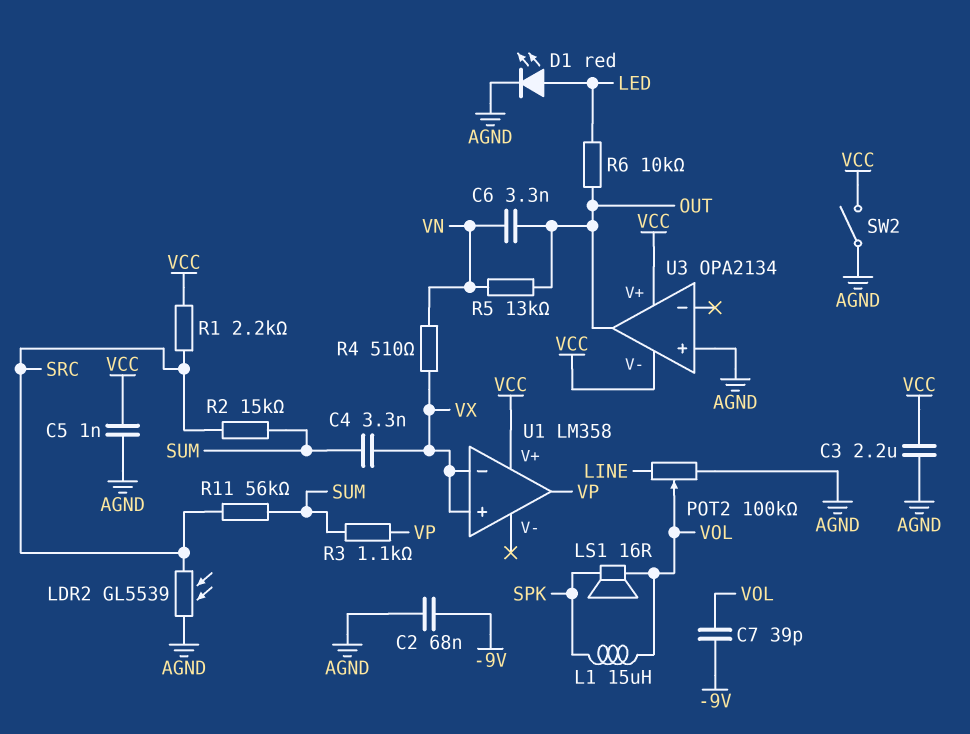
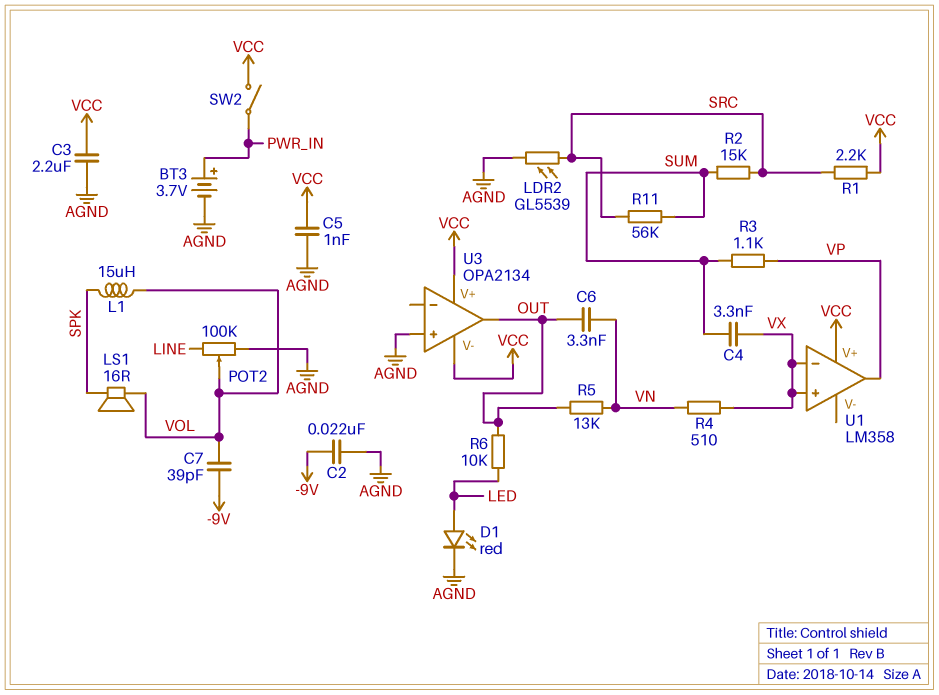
BT3: none -> 3.7V (plus PWR_IN, minus AGND)
C2: 68nF (-9V, AGND) -> 22nF (-9V, AGND)
SW2: switch (AGND, VCC) -> switch (PWR_IN, VCC)

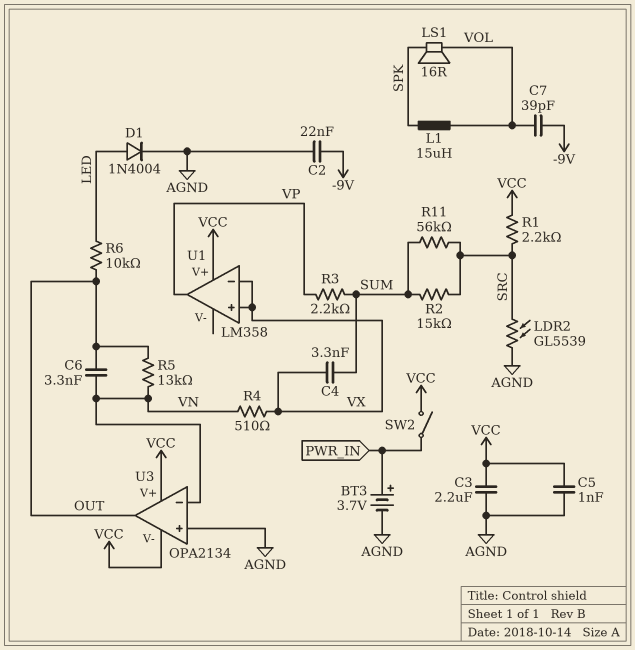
D1: LED red (A LED, K AGND) -> diode 1N4004 (A LED, K AGND)
POT2: 100k (AGND, LINE, wiper VOL) -> none
R3: 1.1k (SUM, VP) -> 2.2k (SUM, VP)
U3 pin in-: none -> VN

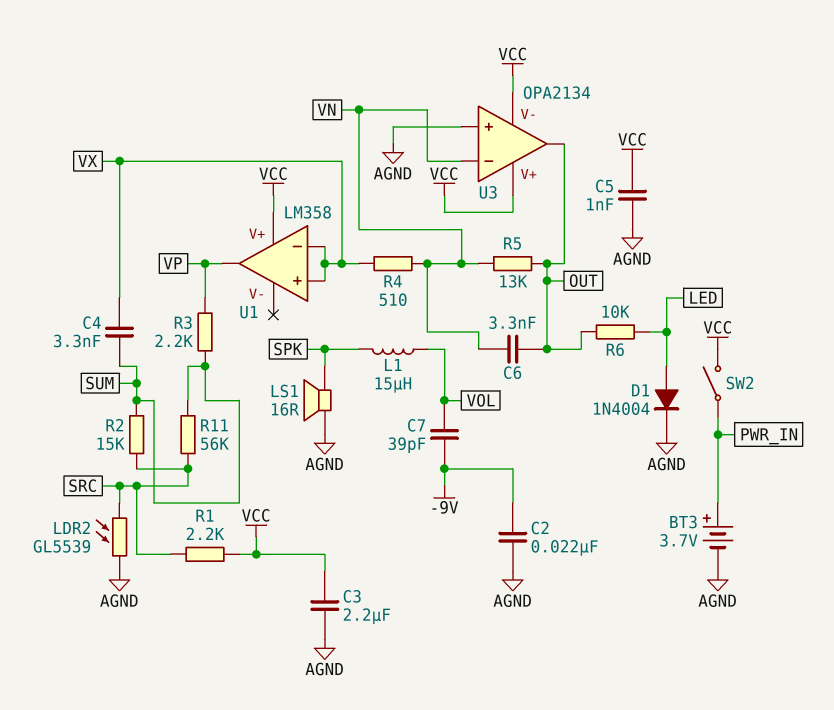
LS1: speaker 16R (SPK, VOL) -> speaker 16R (AGND, SPK)

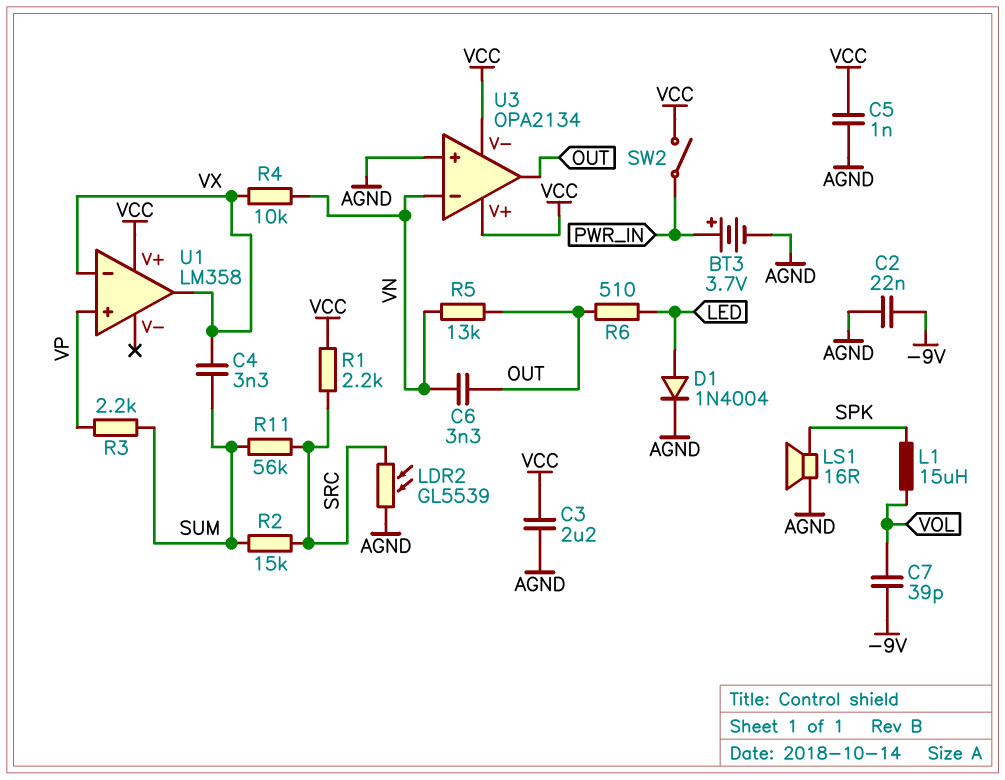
R4: 510 (VN, VX) -> 10k (VN, VX)
R6: 10k (LED, OUT) -> 510 (LED, OUT)
U1 pin in+: VX -> VP
U1 pin out: VP -> VX

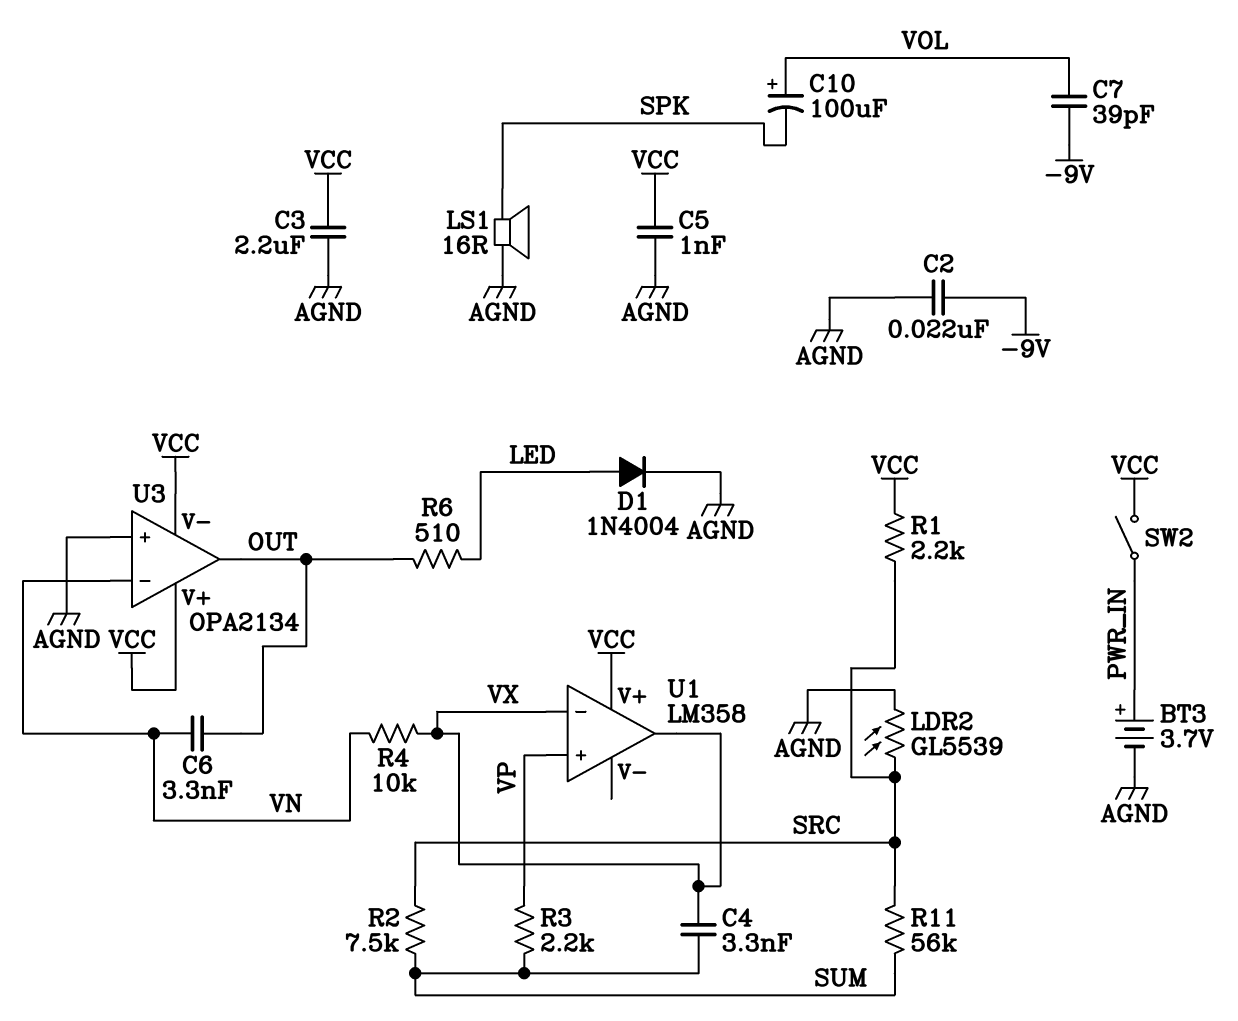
C10: none -> 100uF (plus VOL, minus SPK)
L1: 15uH (SPK, VOL) -> none
R2: 15k (SRC, SUM) -> 7.5k (SRC, SUM)
R5: 13k (OUT, VN) -> none

